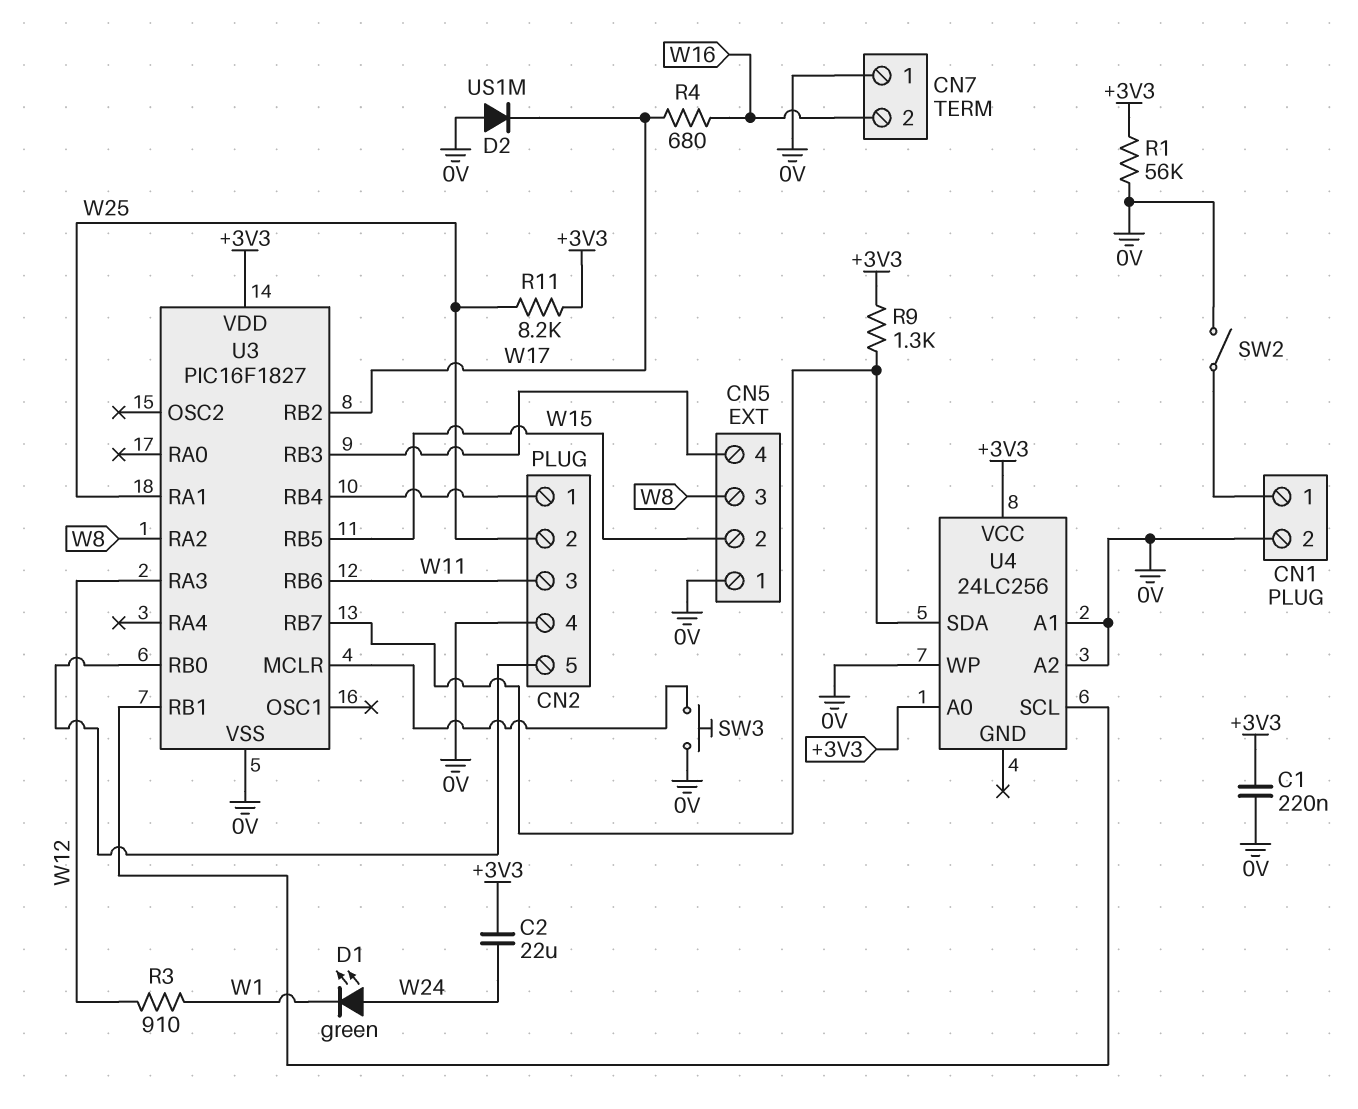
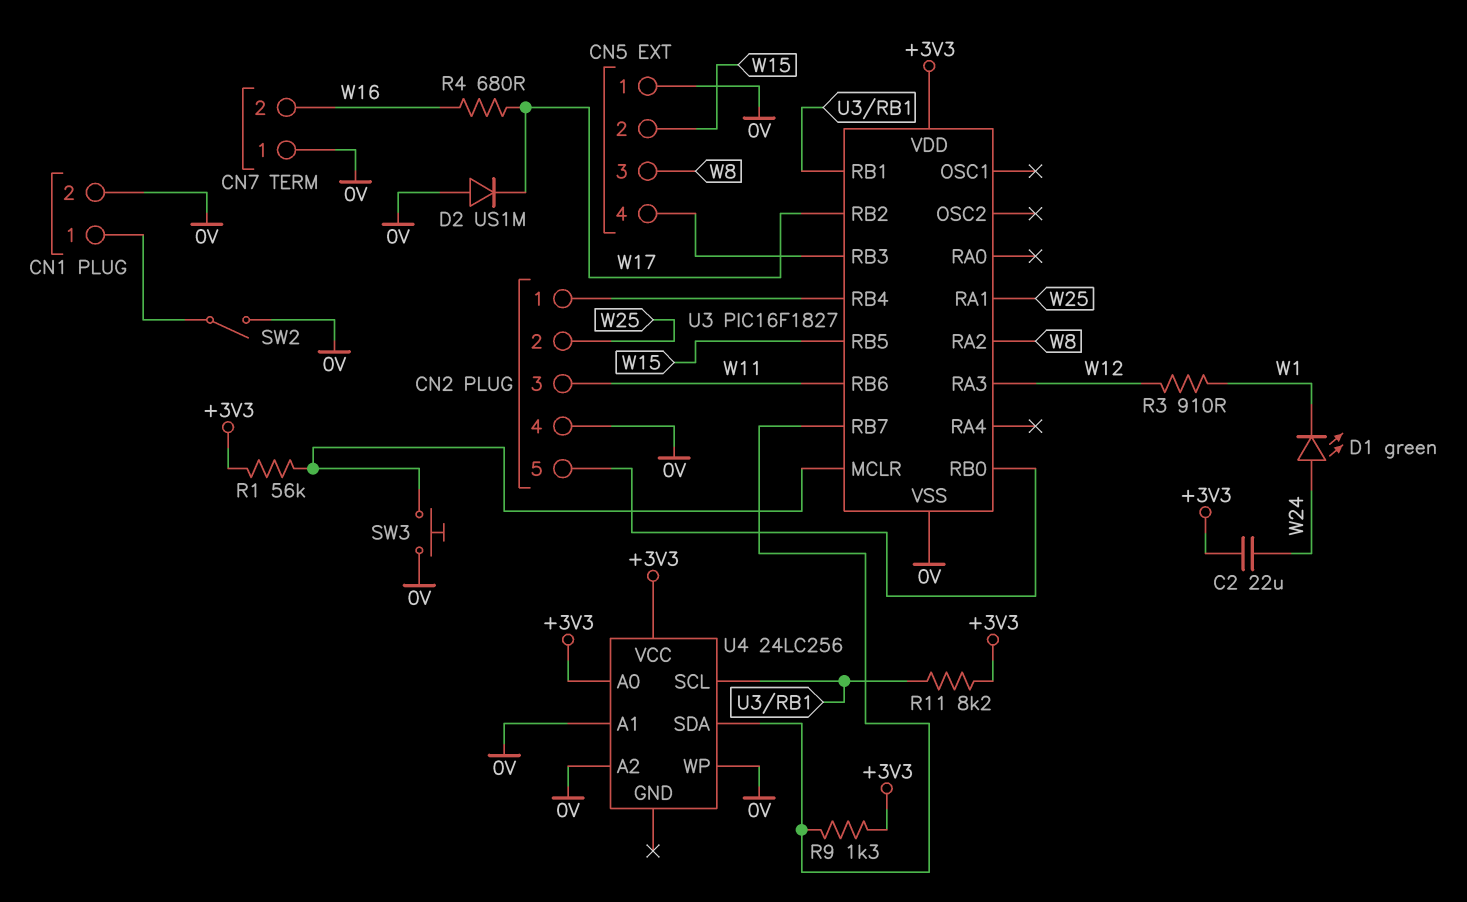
C1: 220nF (+3V3, 0V) -> none
R1: 56k (+3V3, 0V) -> 56k (+3V3, U3/MCLR)
R11: 8.2k (+3V3, W25) -> 8.2k (+3V3, U3/RB1)

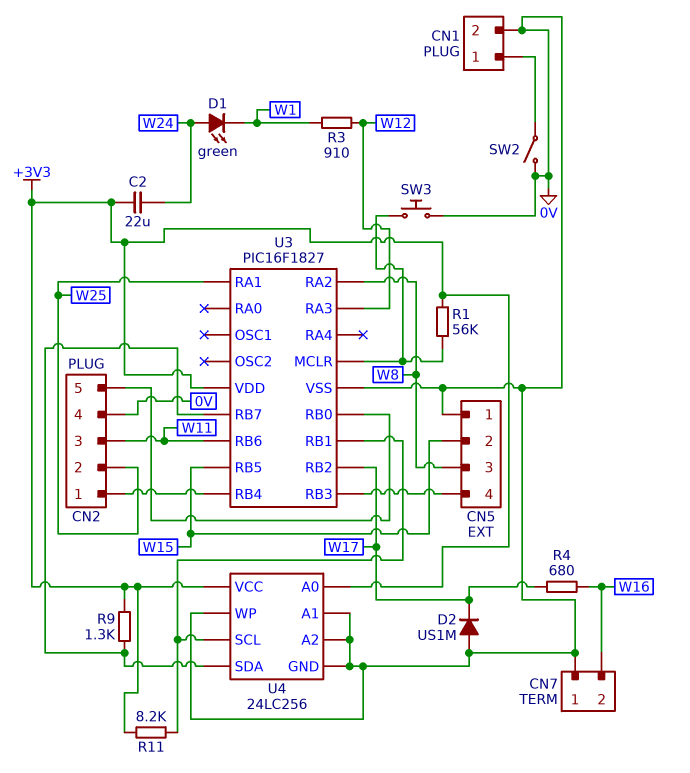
U4 pin GND: none -> 0V

